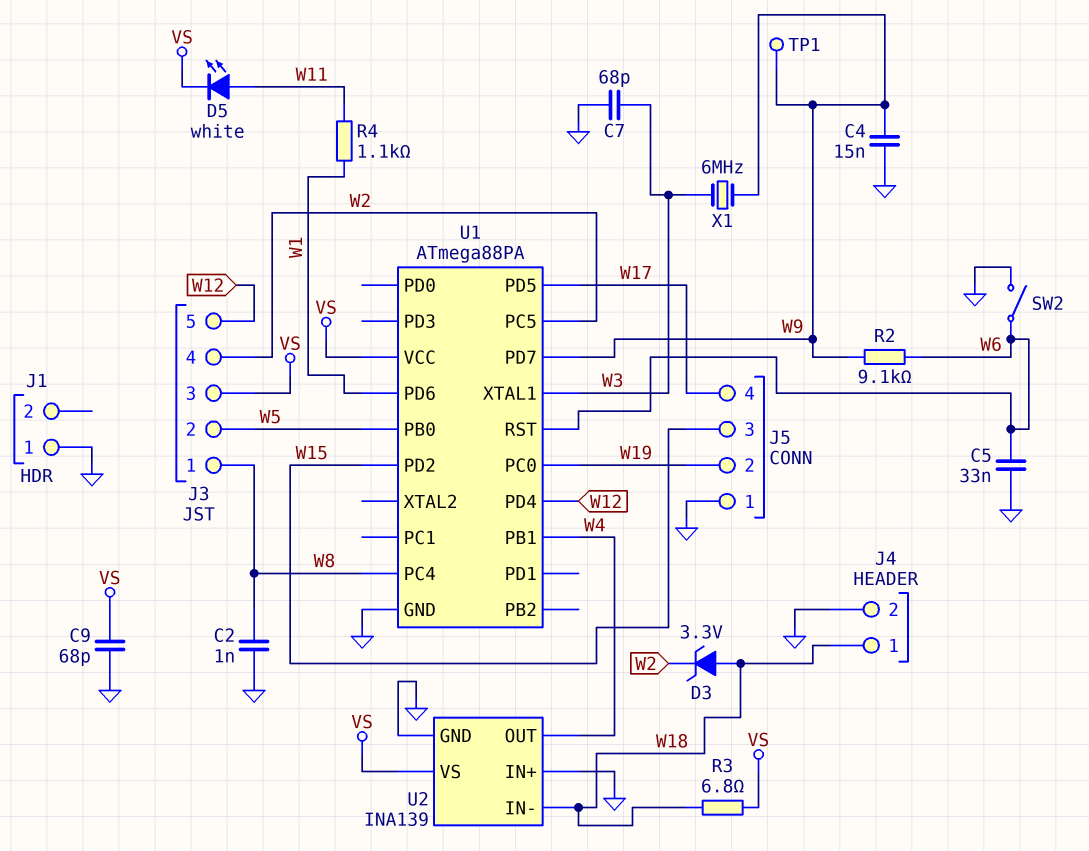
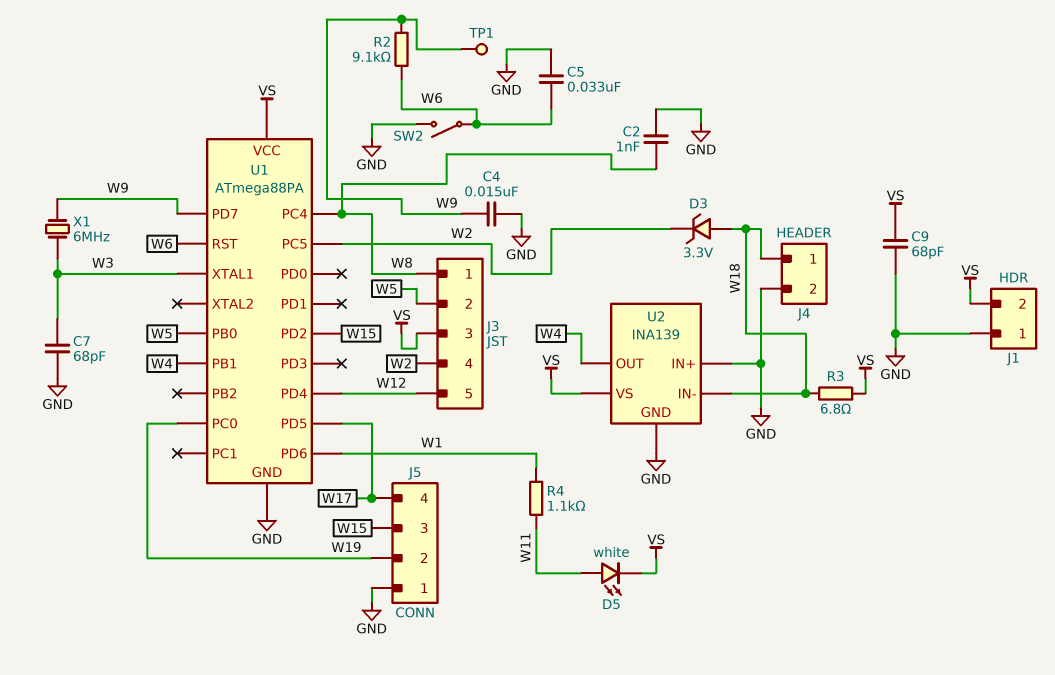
J1 pin 2: none -> VS

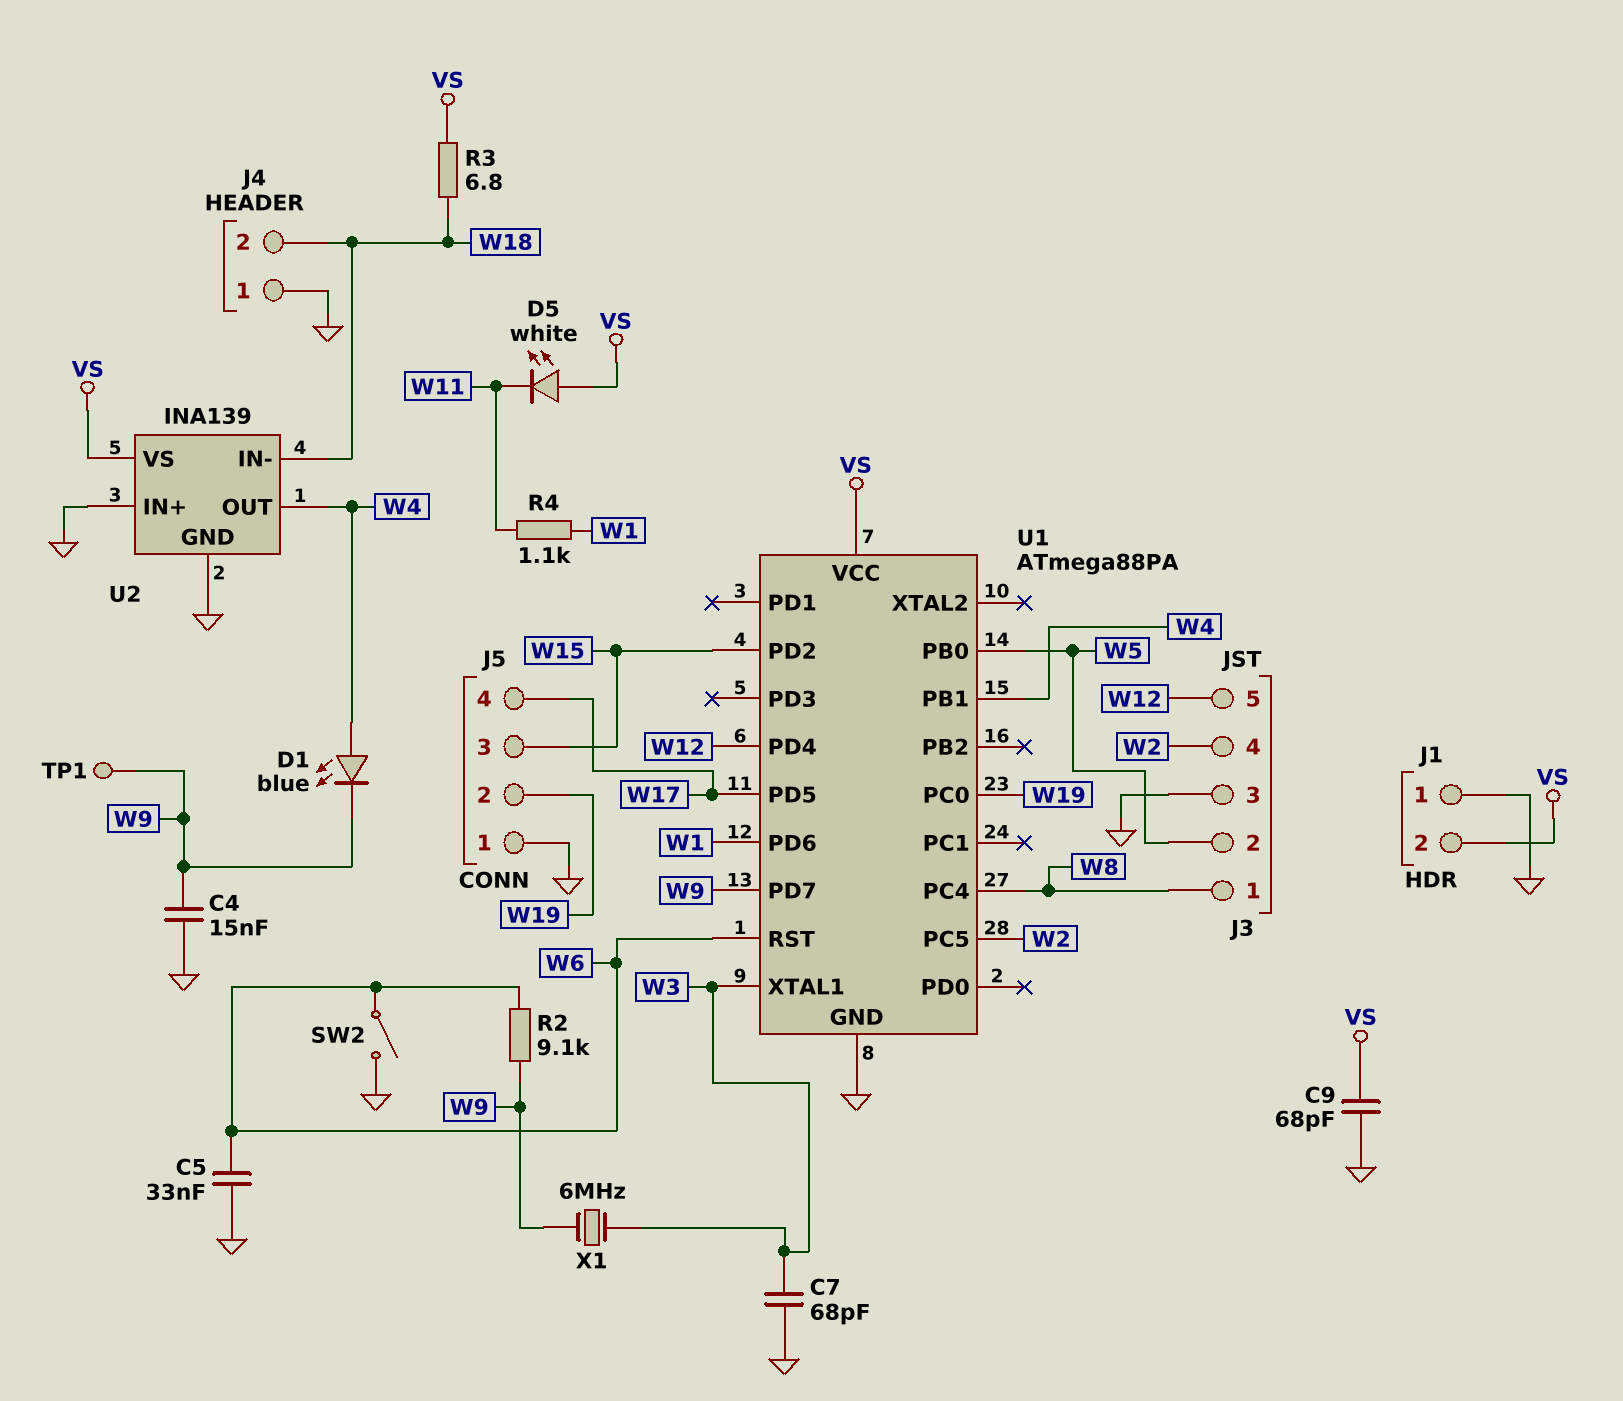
C2: 1nF (GND, W8) -> none
D1: none -> LED blue (A W4, K W9)
D3: zener 3.3V (A W18, K W2) -> none
D5: LED white (A W11, K VS) -> LED white (A VS, K W11)
J3 pin 3: VS -> GND
J4 pin 1: W18 -> GND
J4 pin 2: GND -> W18

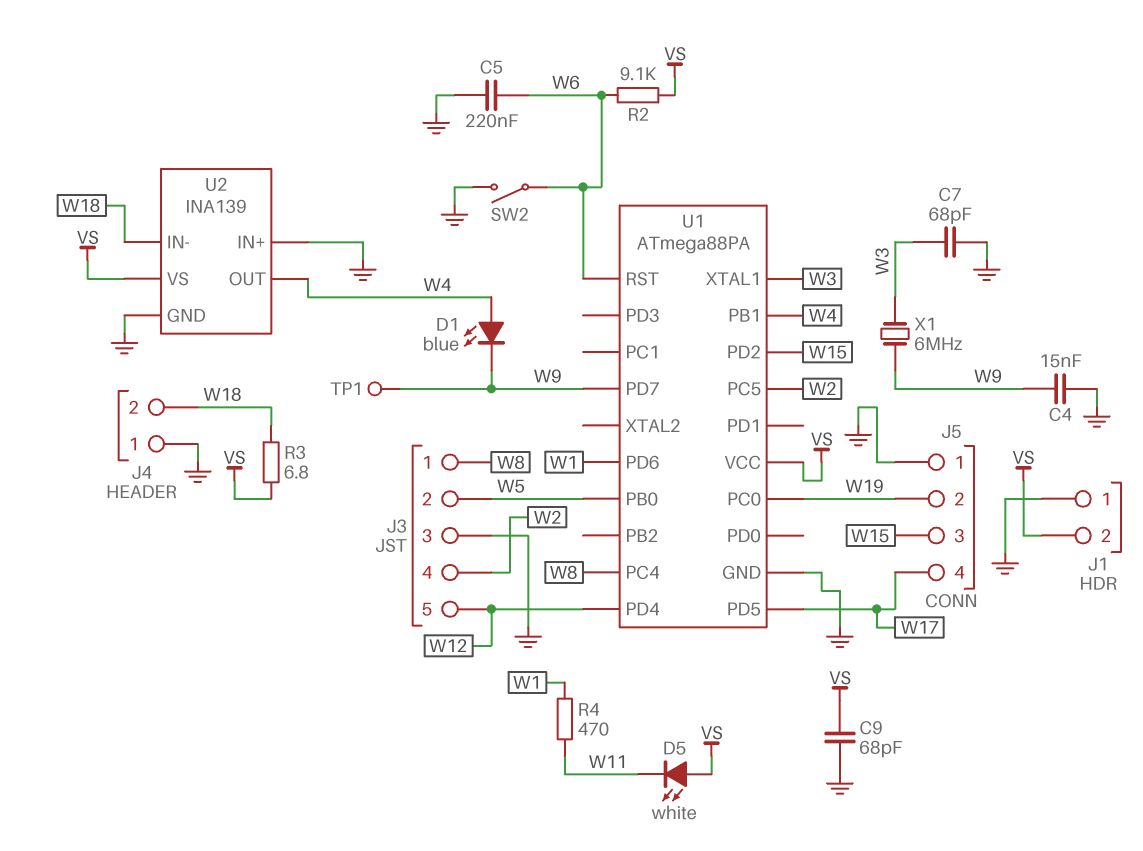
C5: 33nF (GND, W6) -> 220nF (GND, W6)
R2: 9.1k (W6, W9) -> 9.1k (VS, W6)
R4: 1.1k (W1, W11) -> 470 (W1, W11)

